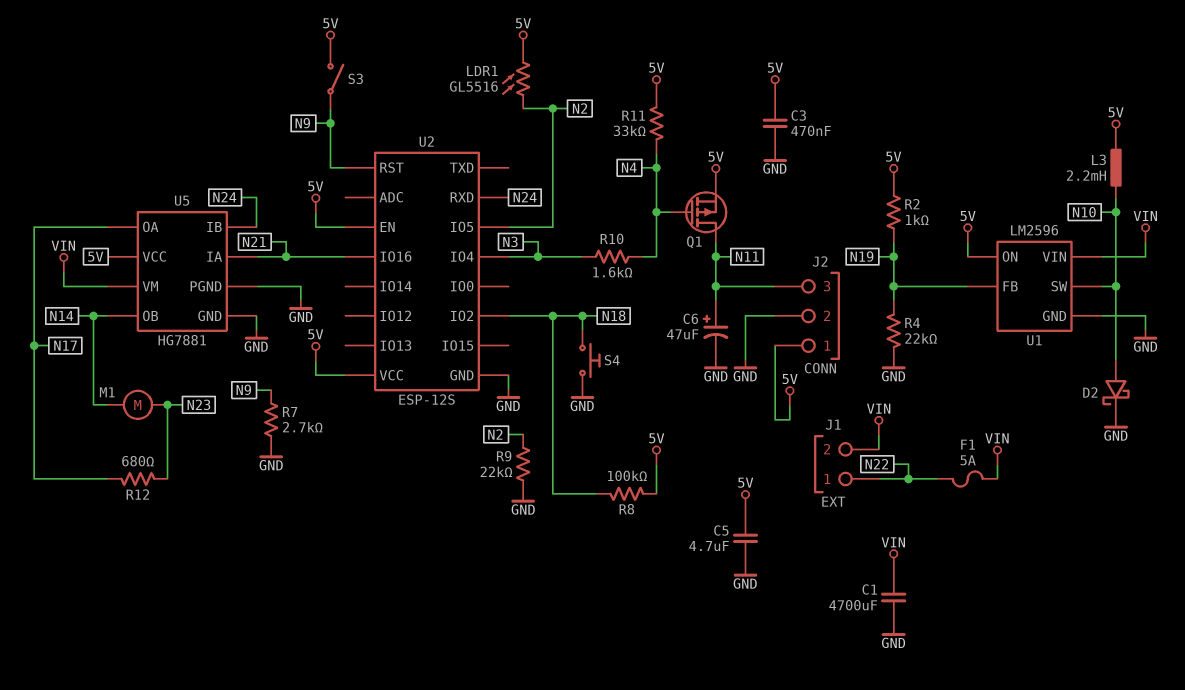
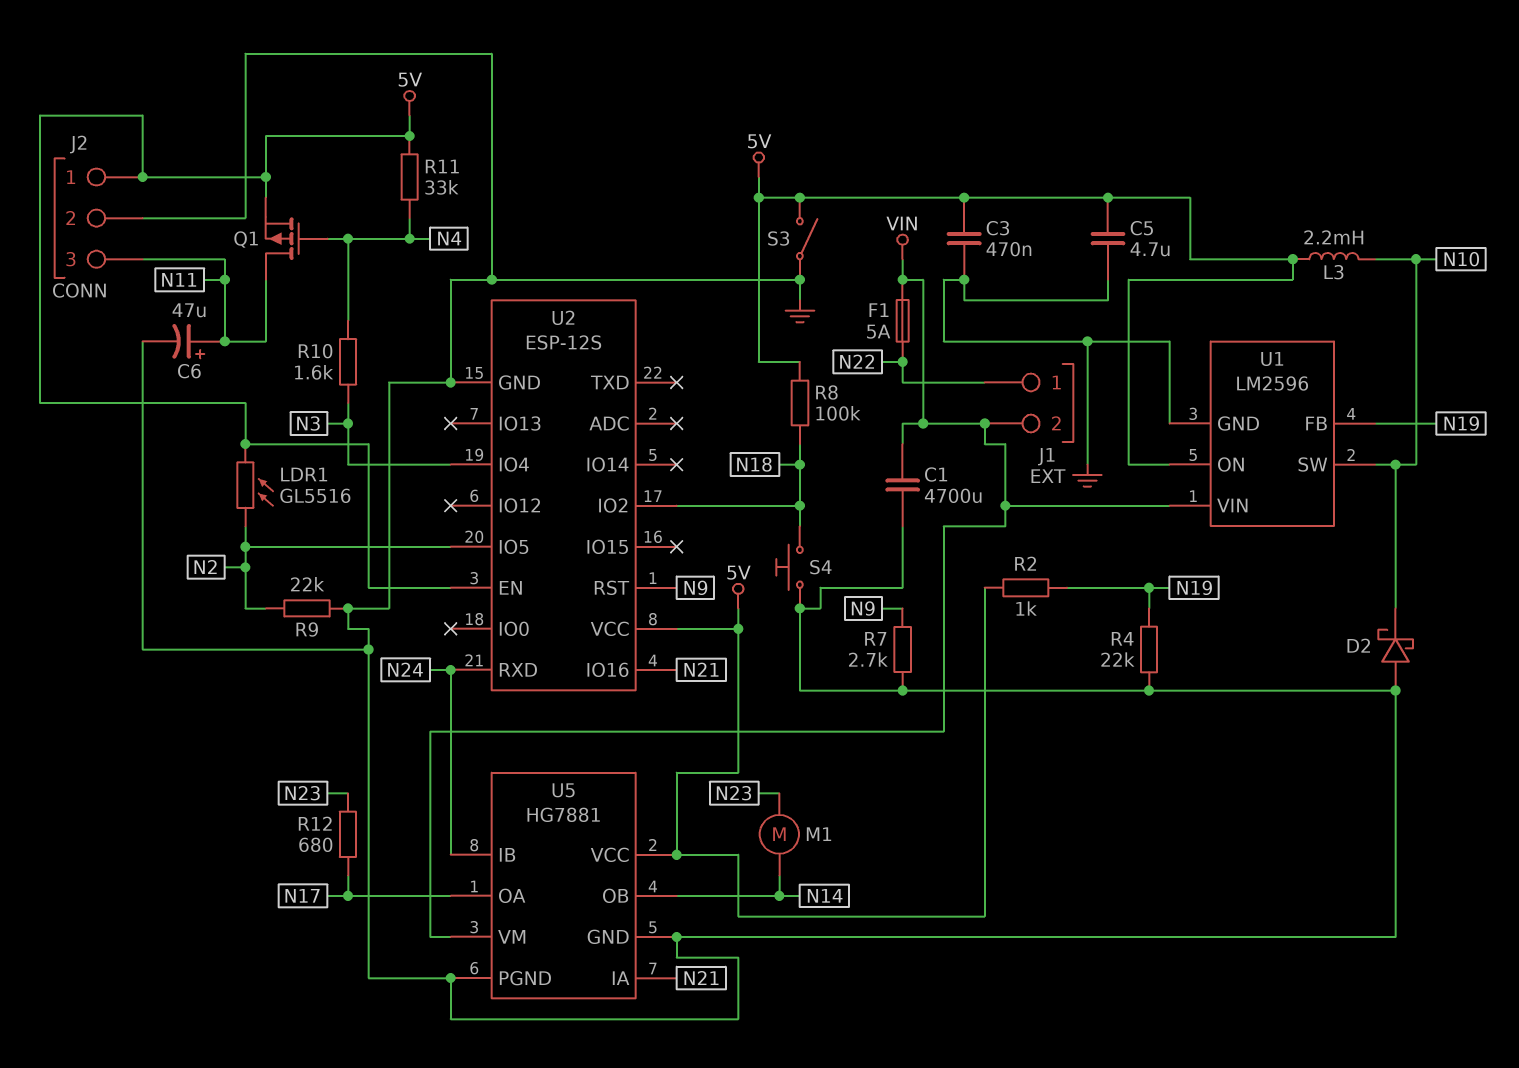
D2: schottky (A N10, K GND) -> schottky (A GND, K N10)
S3: switch (5V, N9) -> switch (5V, GND)

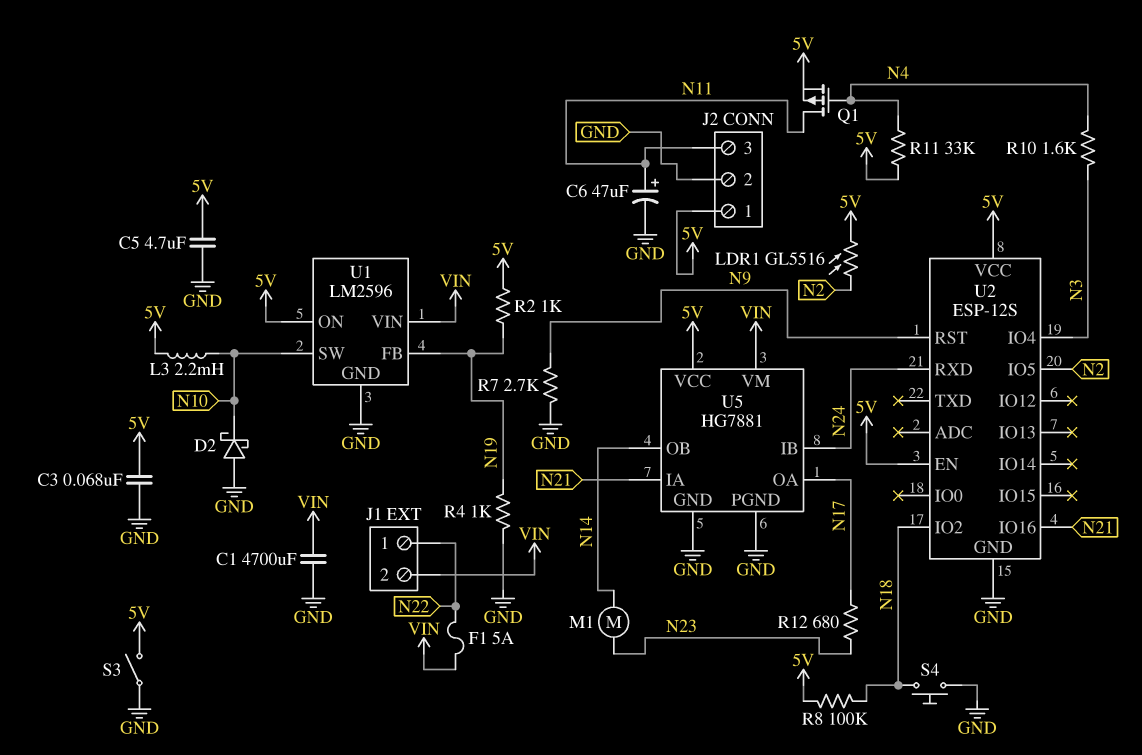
C3: 470nF (5V, GND) -> 68nF (5V, GND)
R4: 22k (GND, N19) -> 1k (GND, N19)
R9: 22k (GND, N2) -> none

